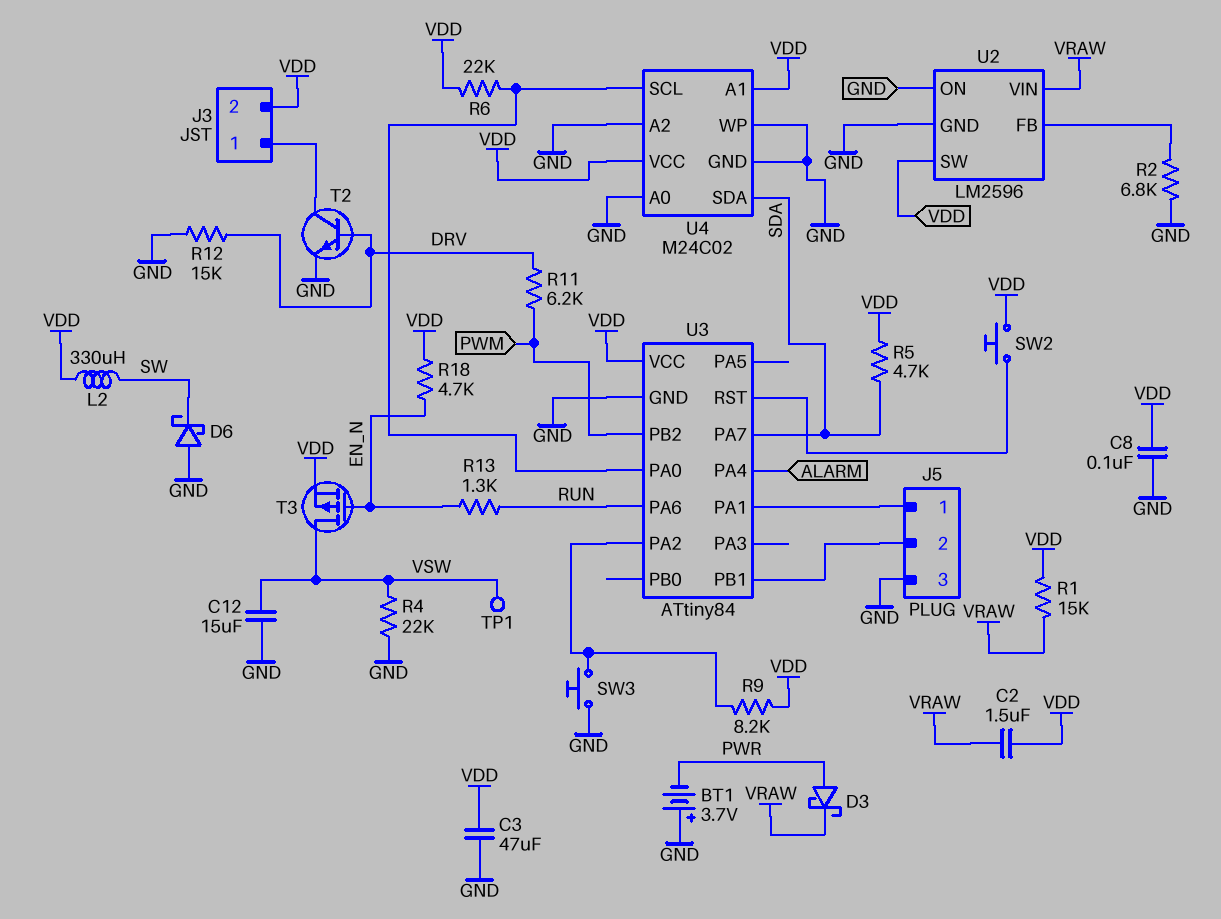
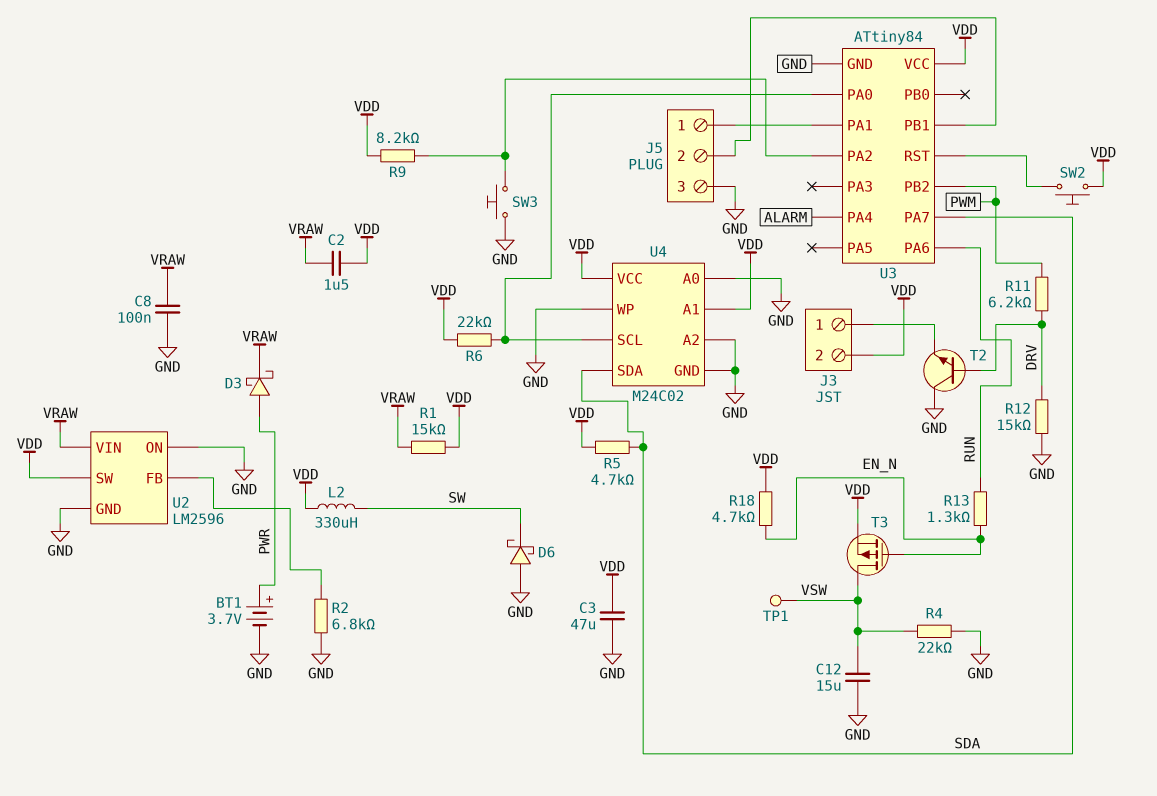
BT1: 3.7V (plus GND, minus PWR) -> 3.7V (plus PWR, minus GND)
C8: 100nF (GND, VDD) -> 100nF (GND, VRAW)
T2: NPN (B DRV, C J3/1, E GND) -> NPN (B DRV, C GND, E J3/1)

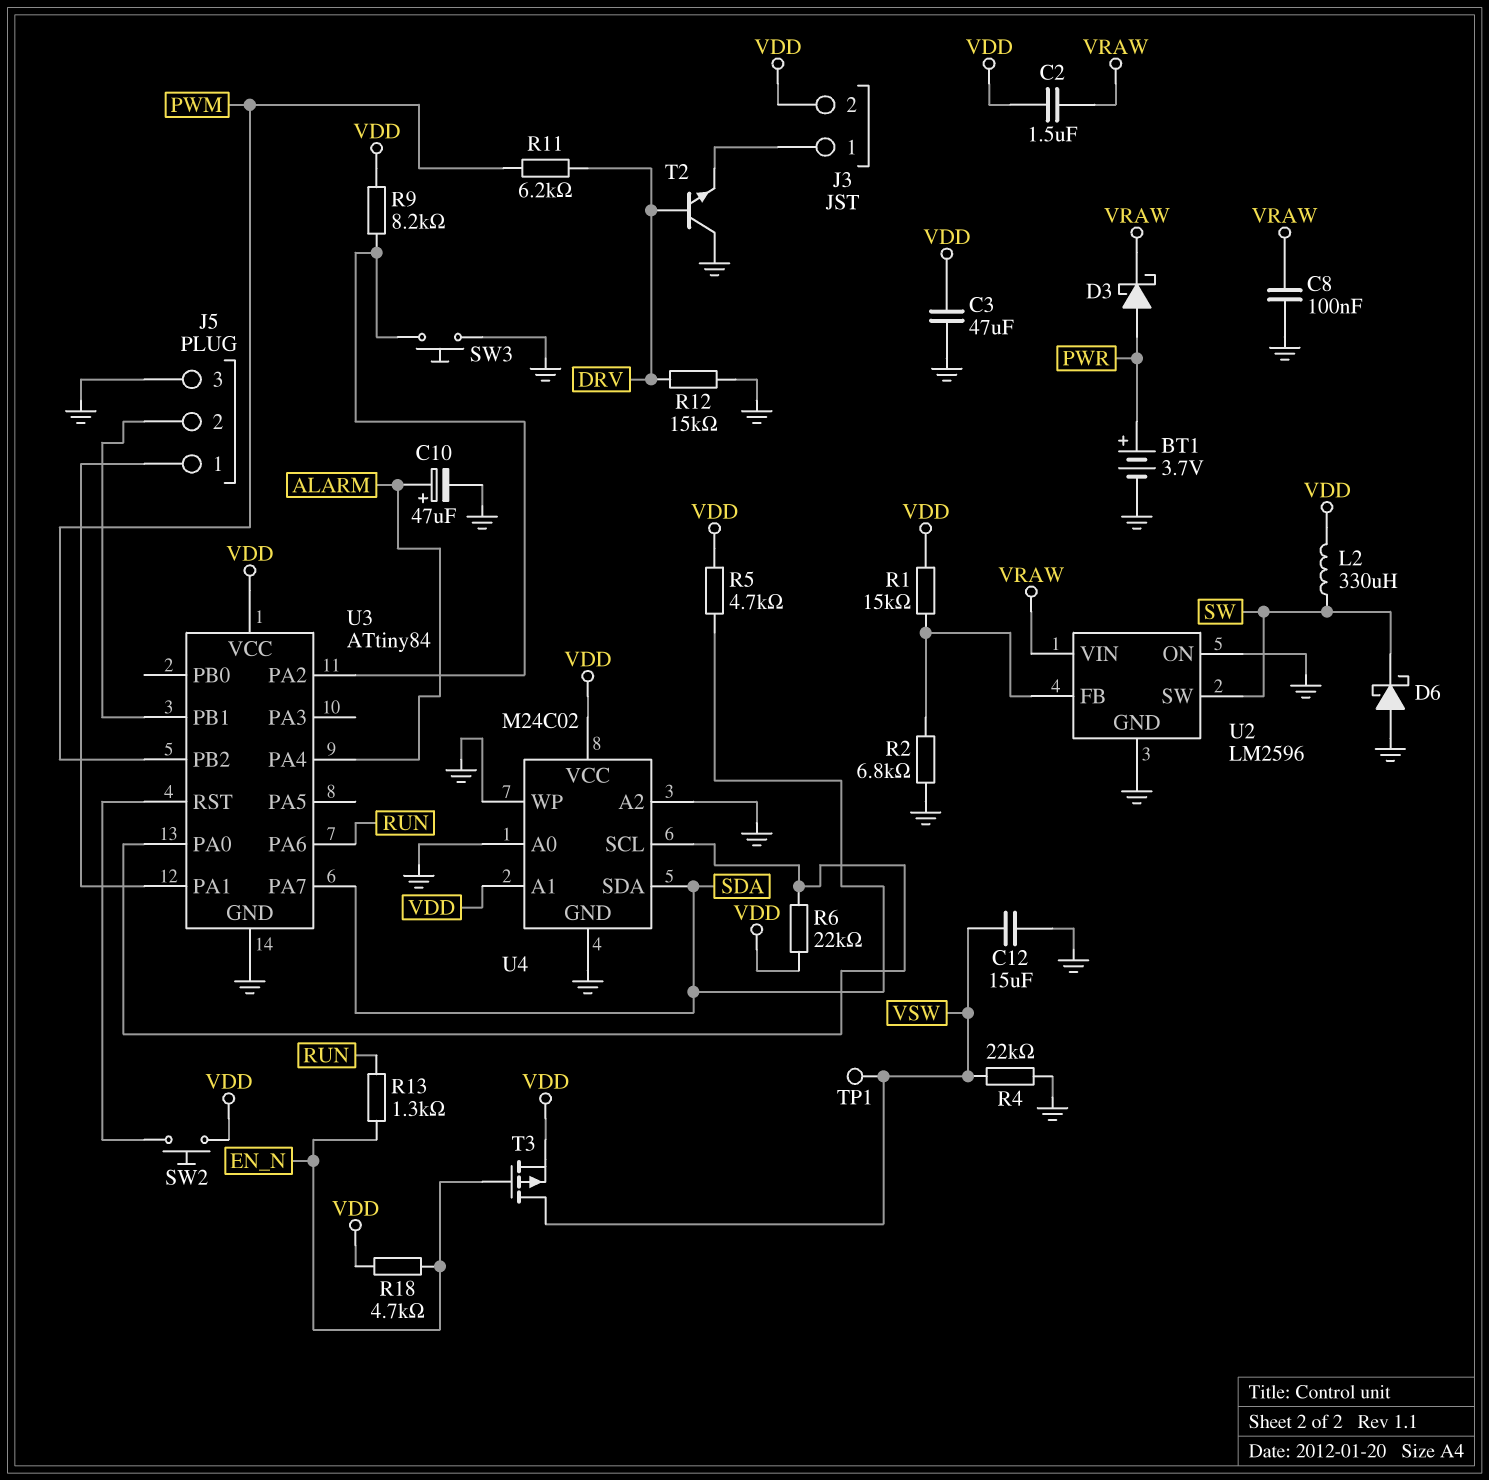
C10: none -> 47uF (plus ALARM, minus GND)
R1: 15k (VDD, VRAW) -> 15k (U2/FB, VDD)
U2 pin SW: VDD -> SW

